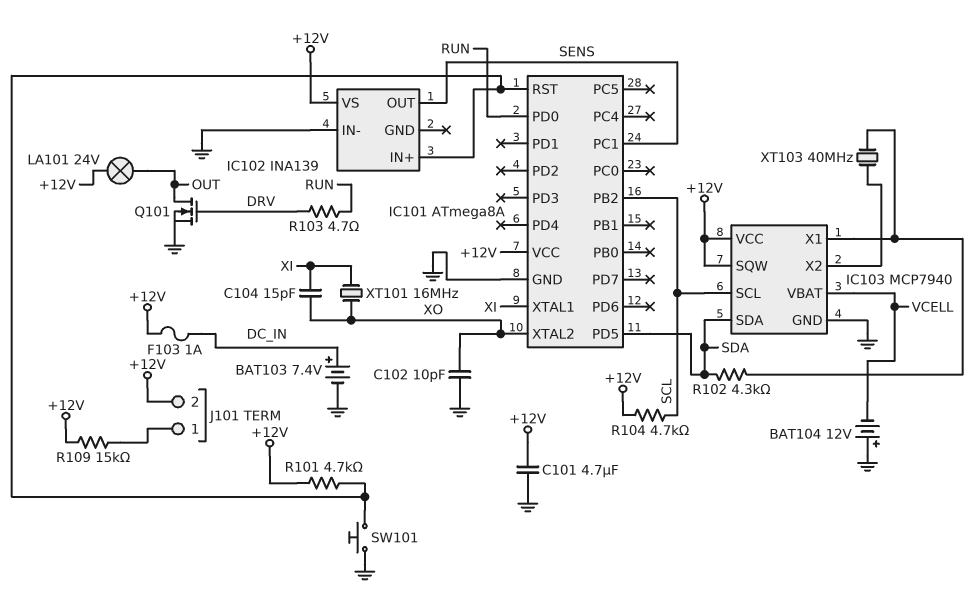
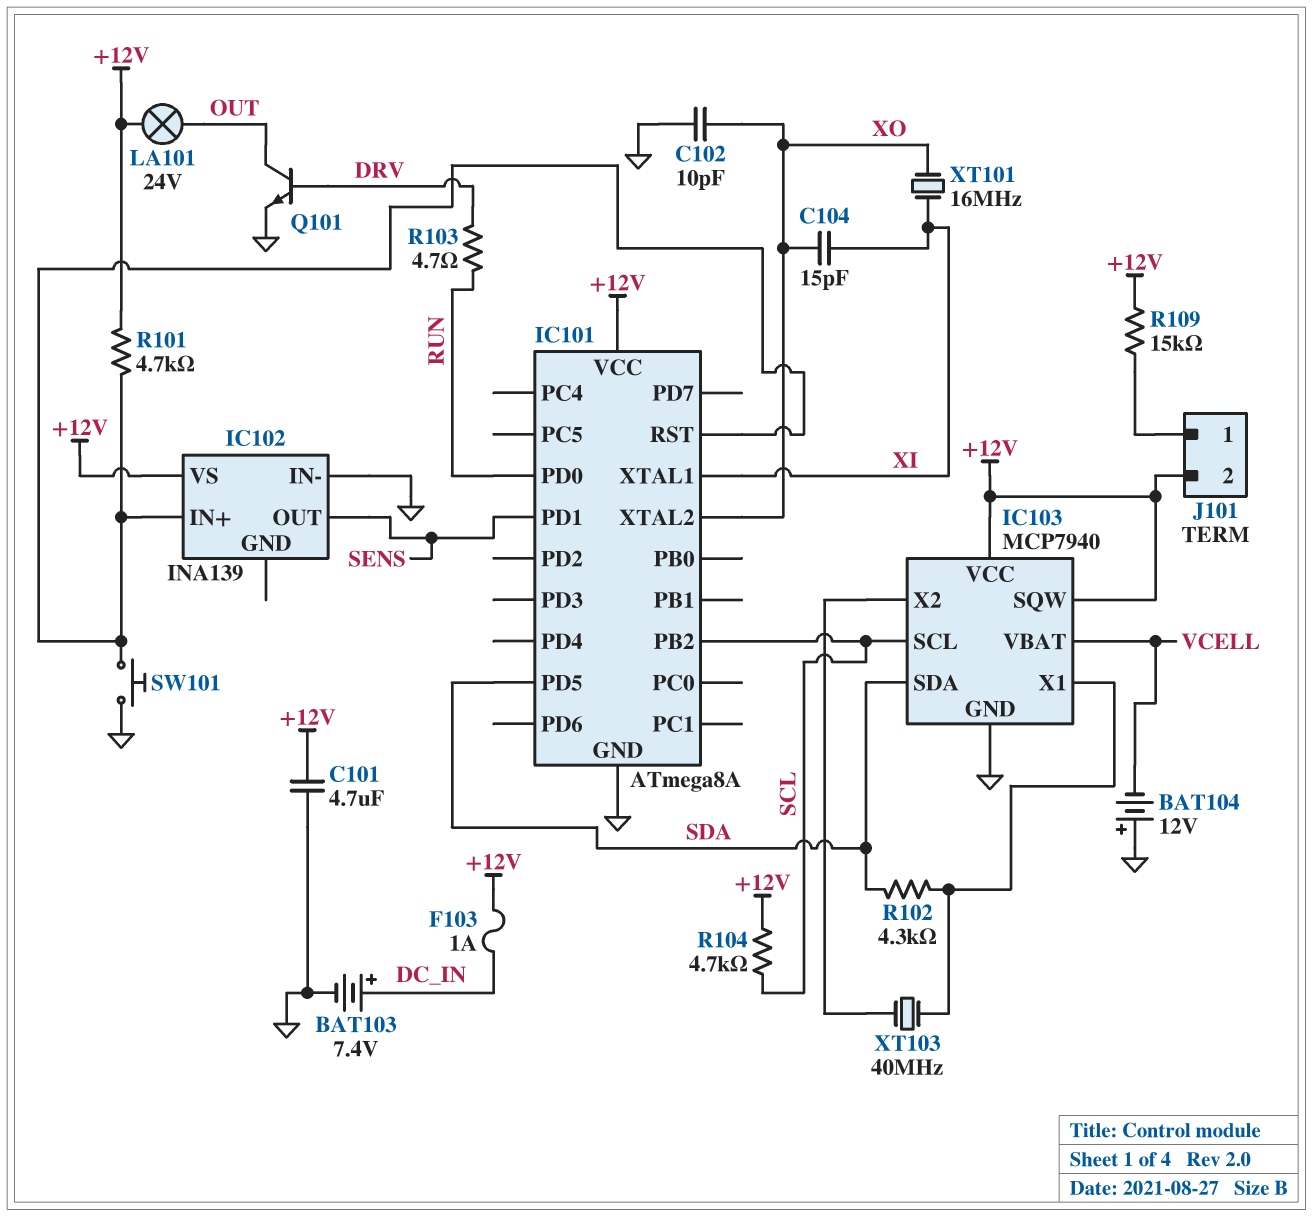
IC101 pin PC1: SENS -> none
IC101 pin PD1: none -> SENS
Q101: NMOS (G DRV, D OUT, S GND) -> NPN (B DRV, C OUT, E GND)

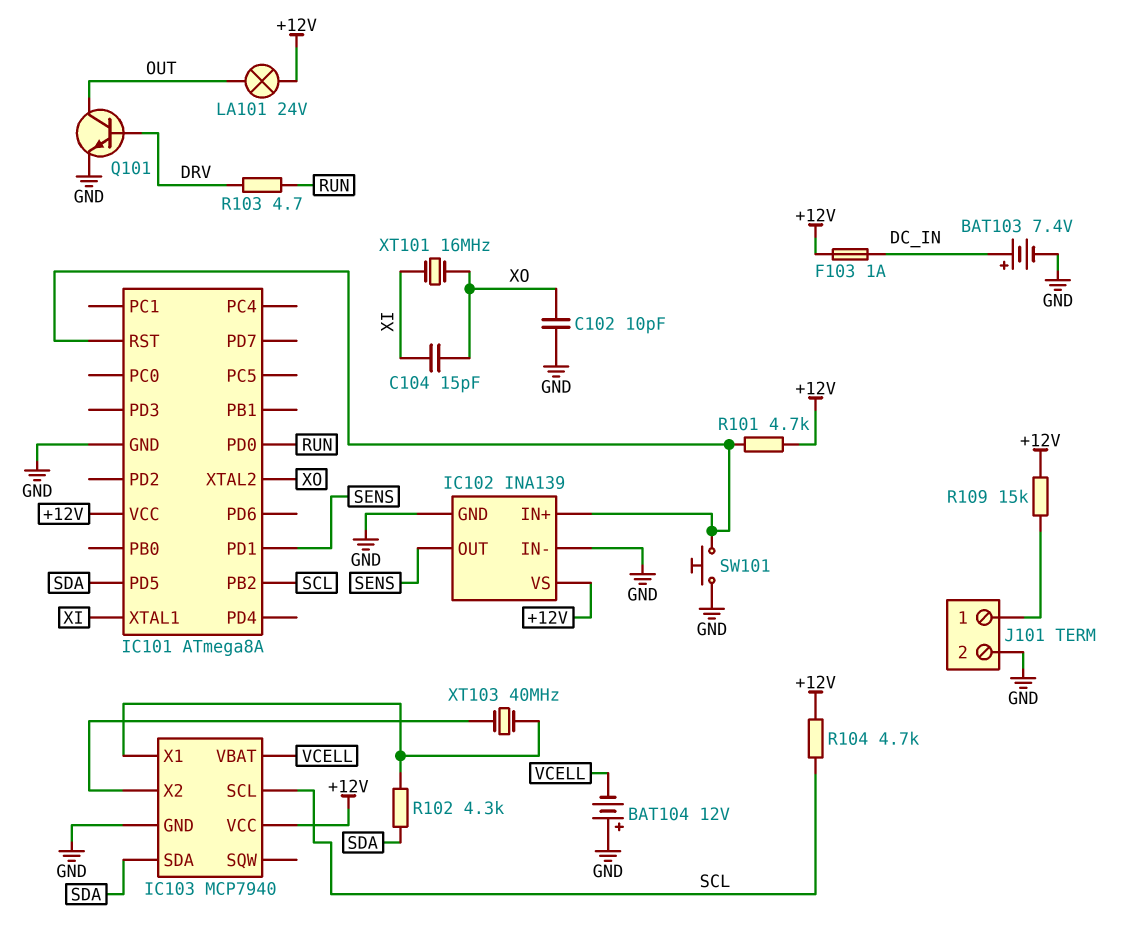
C101: 4.7uF (+12V, GND) -> none
IC102 pin GND: none -> GND
IC103 pin SQW: +12V -> none
J101 pin 2: +12V -> GND

